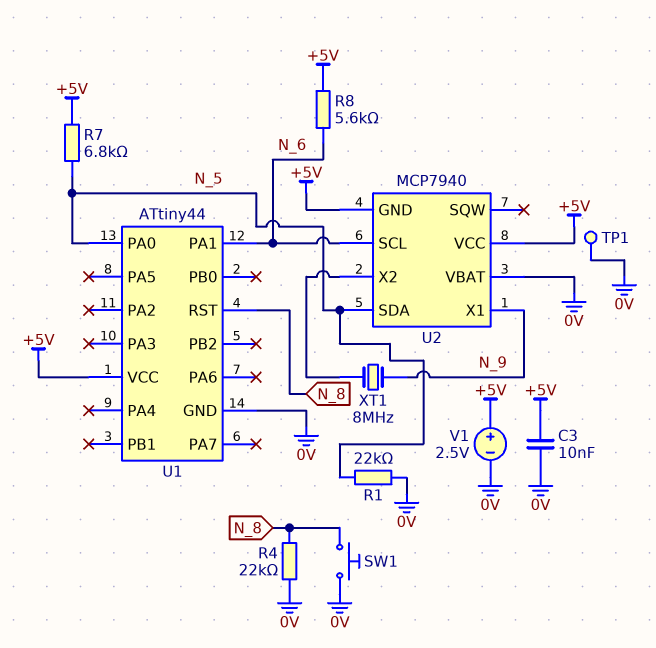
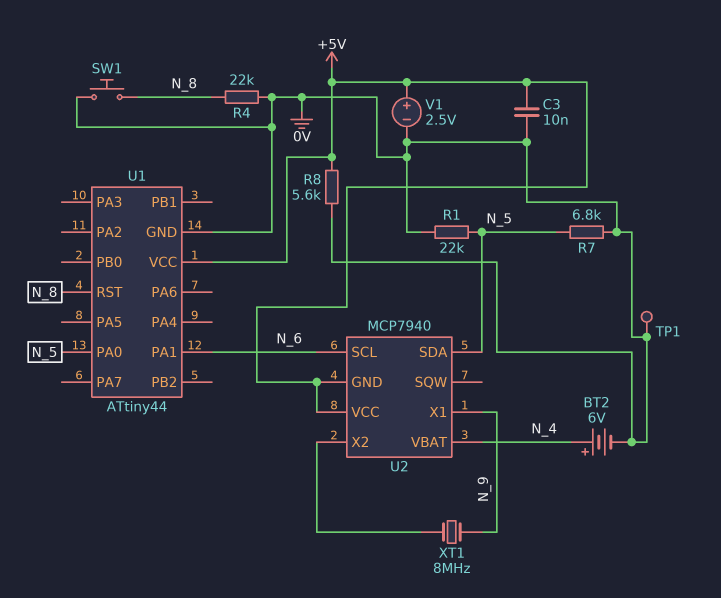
BT2: none -> 6V (plus N_4, minus 0V)
R7: 6.8k (+5V, N_5) -> 6.8k (0V, N_5)
R8: 5.6k (+5V, N_6) -> 5.6k (+5V, 0V)
U2 pin VBAT: 0V -> N_4

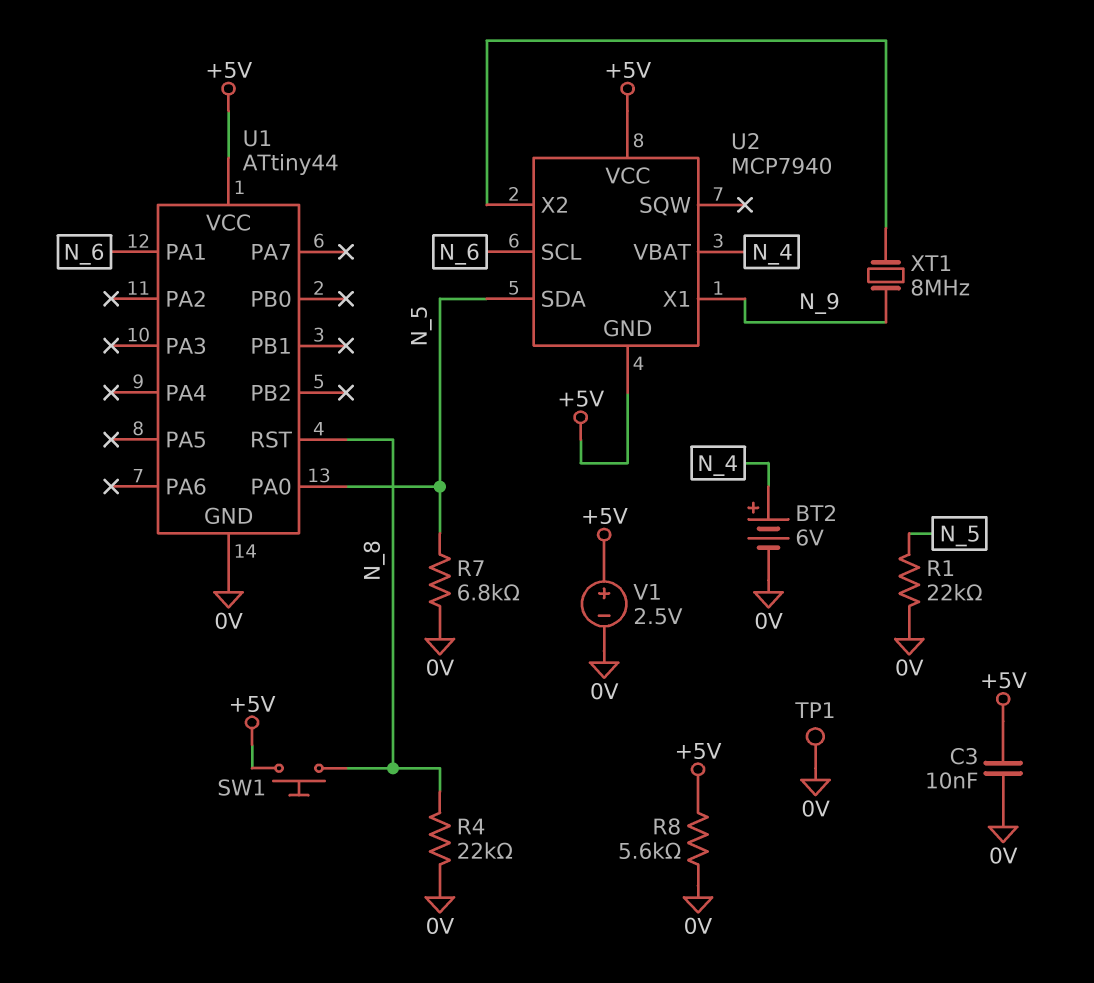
SW1: button (0V, N_8) -> button (+5V, N_8)

